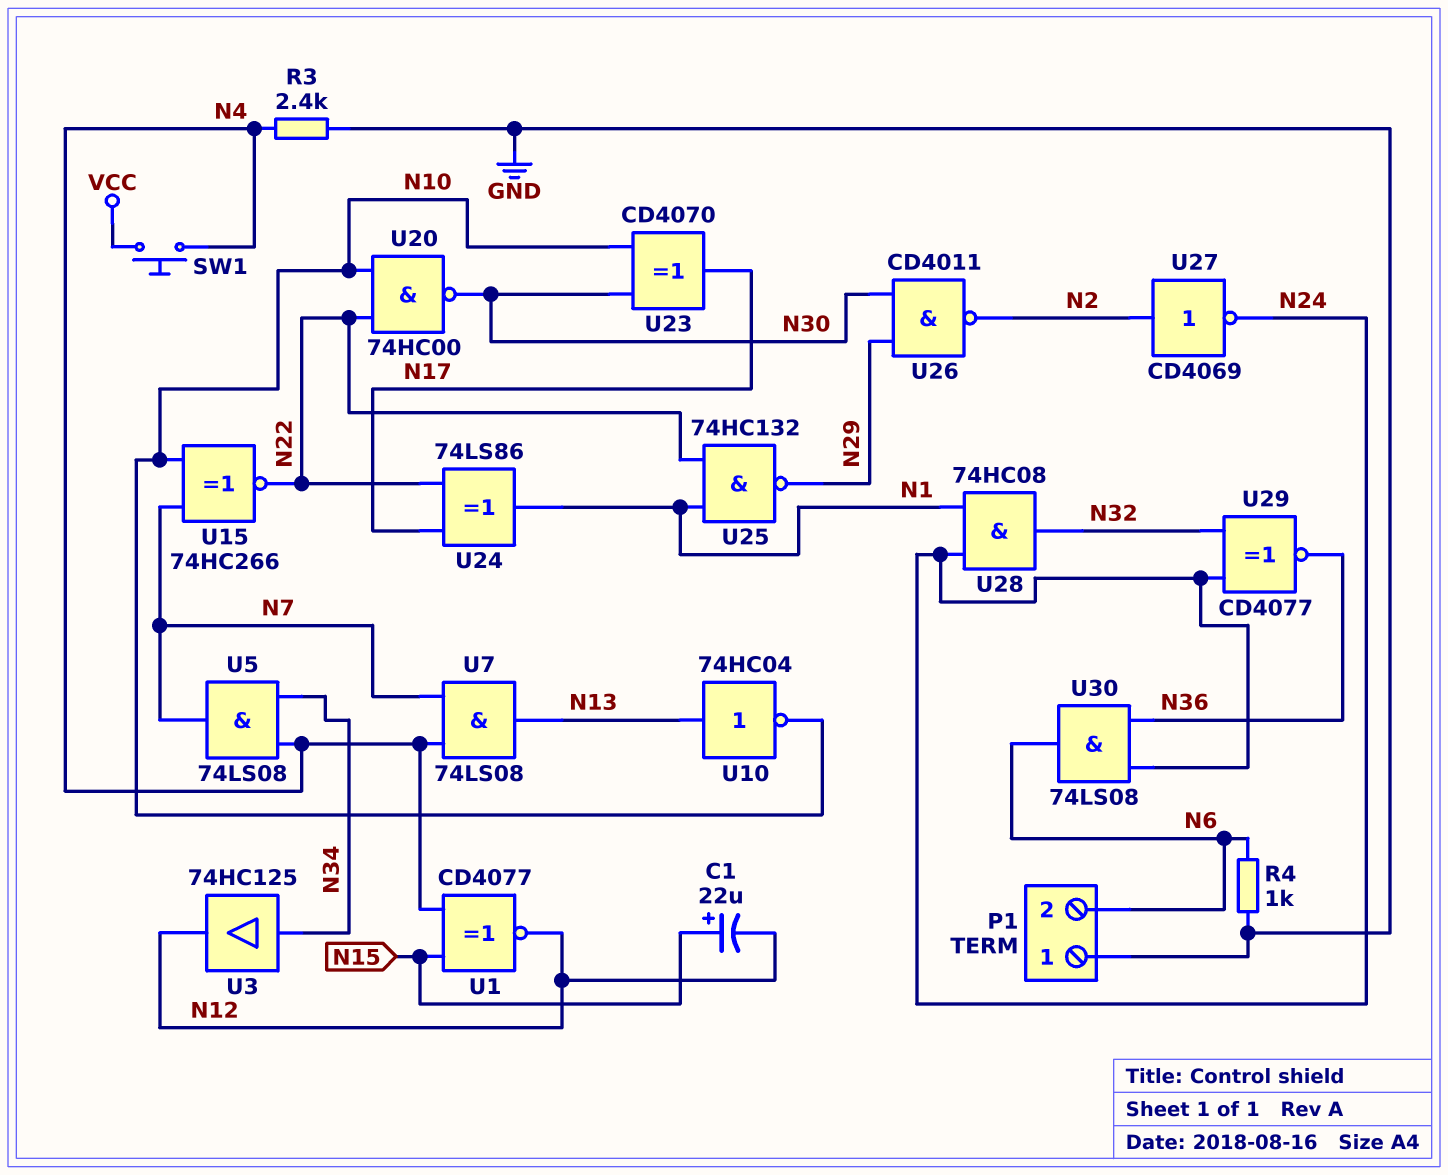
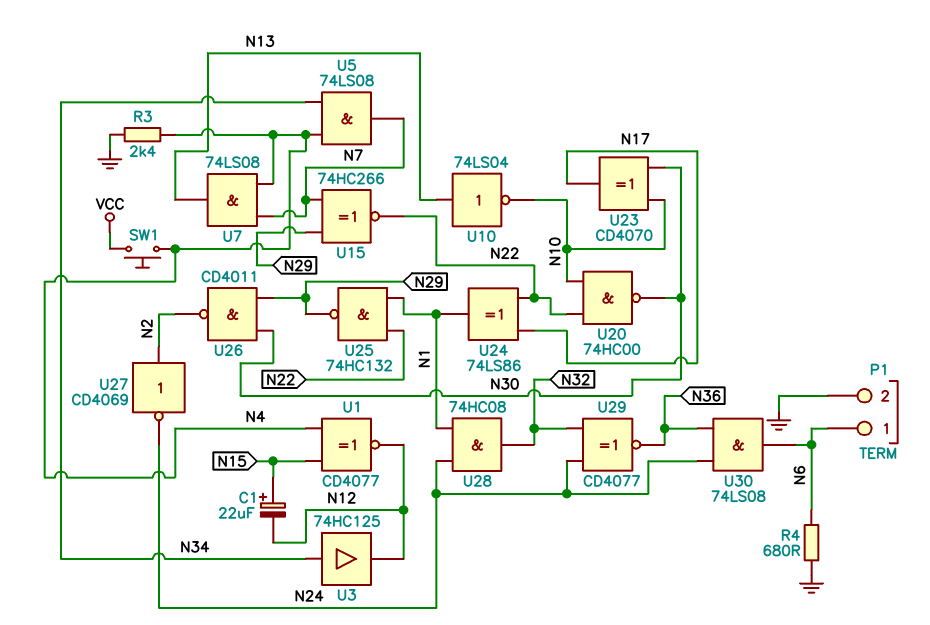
P1 pin 1: GND -> N6
P1 pin 2: N6 -> GND
R4: 1k (GND, N6) -> 680 (GND, N6)
U10: NOT 74HC04 (in N13, out N10) -> NOT 74LS04 (in N13, out N10)
U15: XNOR 74HC266 (in N7, in N10, out N22) -> XNOR 74HC266 (in N7, in N29, out N22)

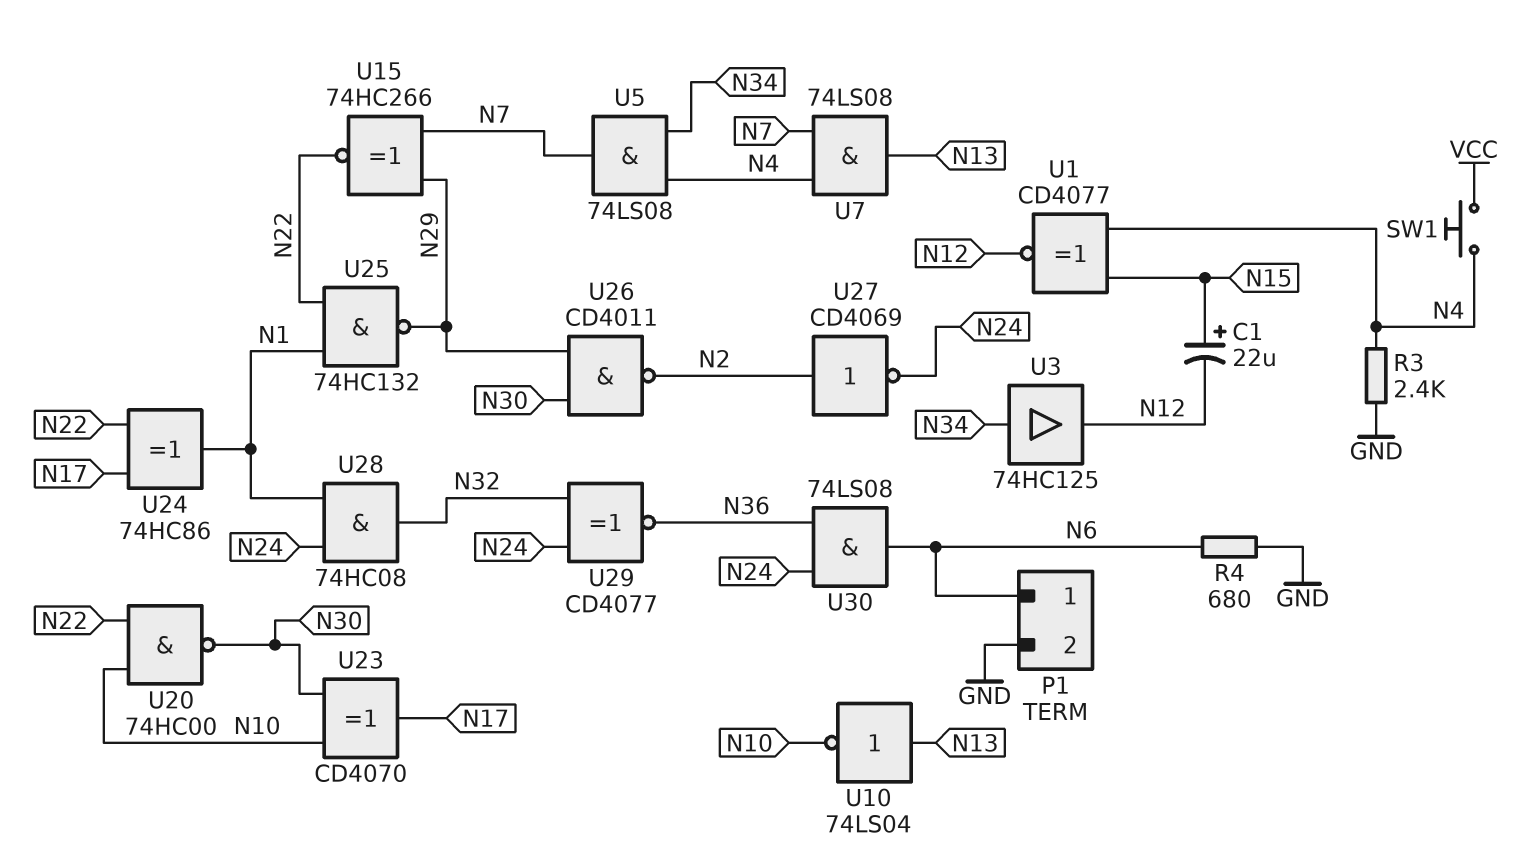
U24: XOR 74LS86 (in N17, in N22, out N1) -> XOR 74HC86 (in N17, in N22, out N1)

